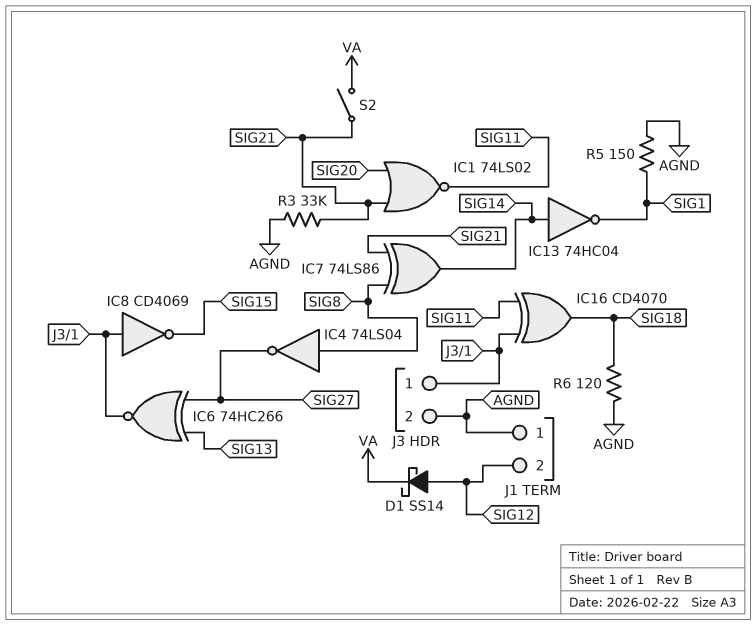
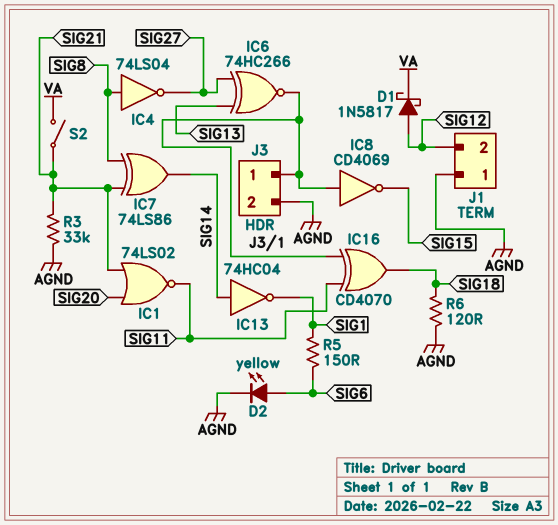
D1: schottky SS14 (A SIG12, K VA) -> schottky 1N5817 (A SIG12, K VA)
D2: none -> LED yellow (A SIG6, K AGND)
R5: 150 (AGND, SIG1) -> 150 (SIG1, SIG6)

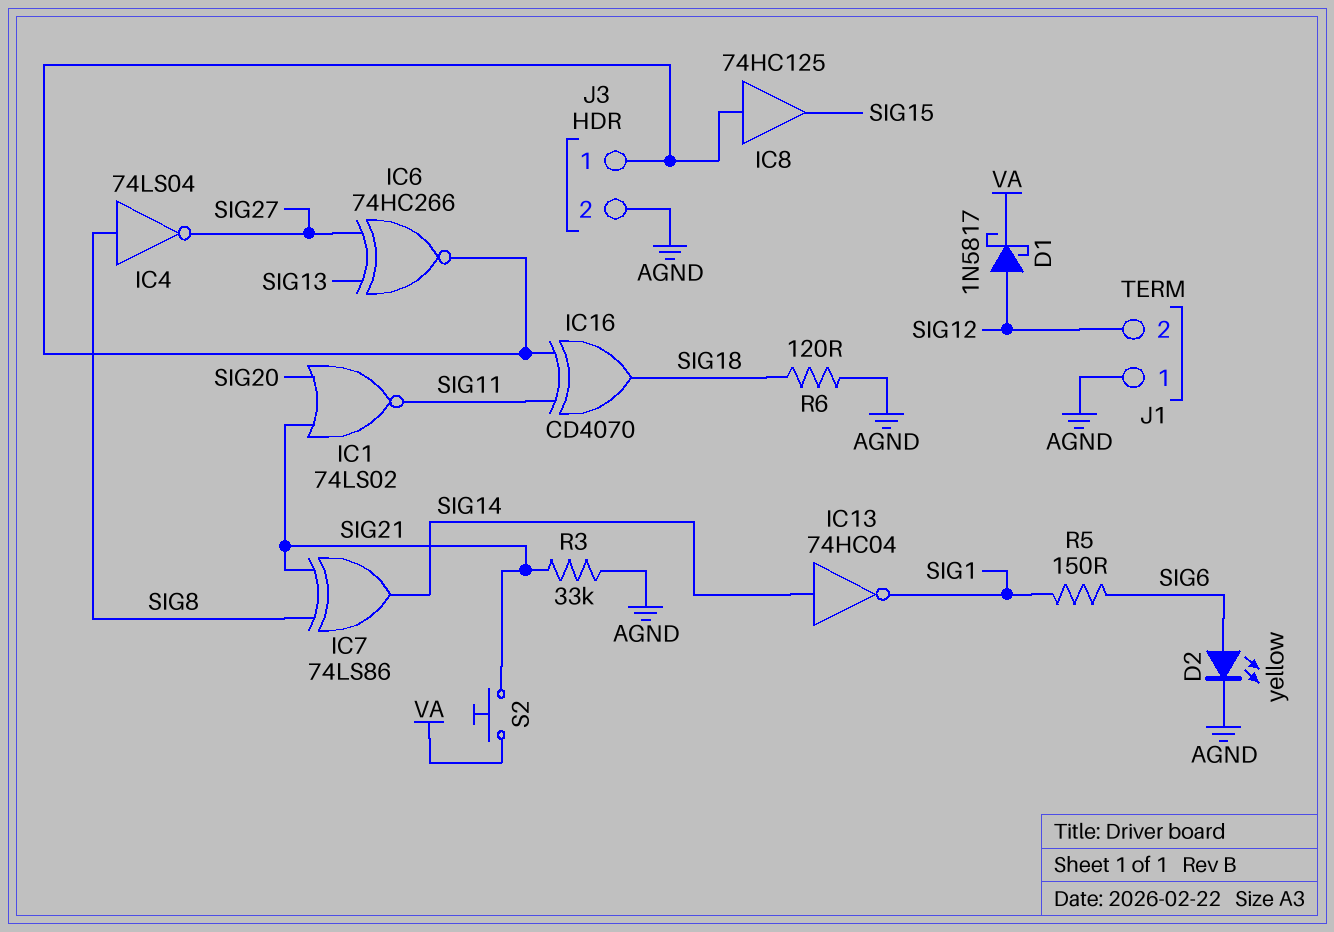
IC8: NOT CD4069 (in J3/1, out SIG15) -> buffer 74HC125 (in J3/1, out SIG15)
S2: switch (SIG21, VA) -> button (SIG21, VA)

